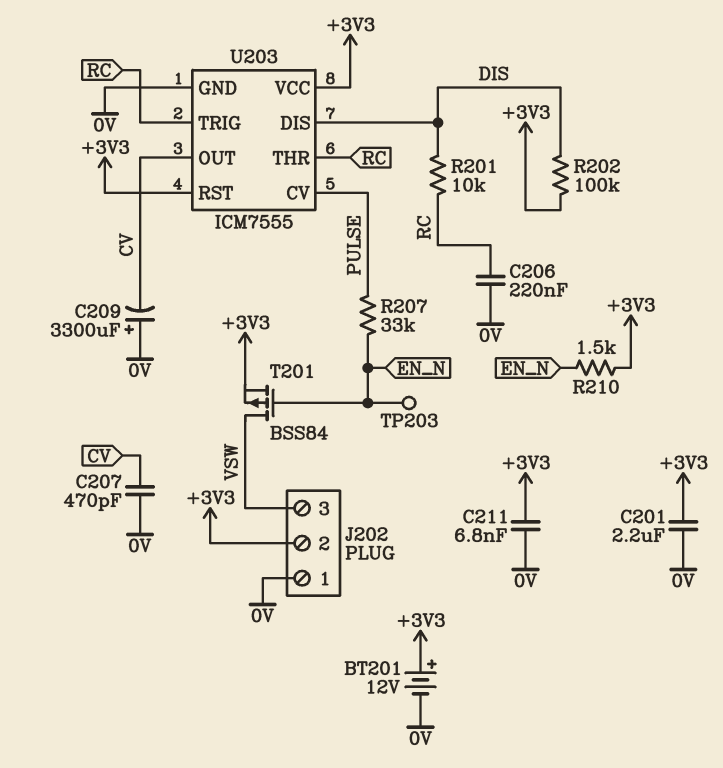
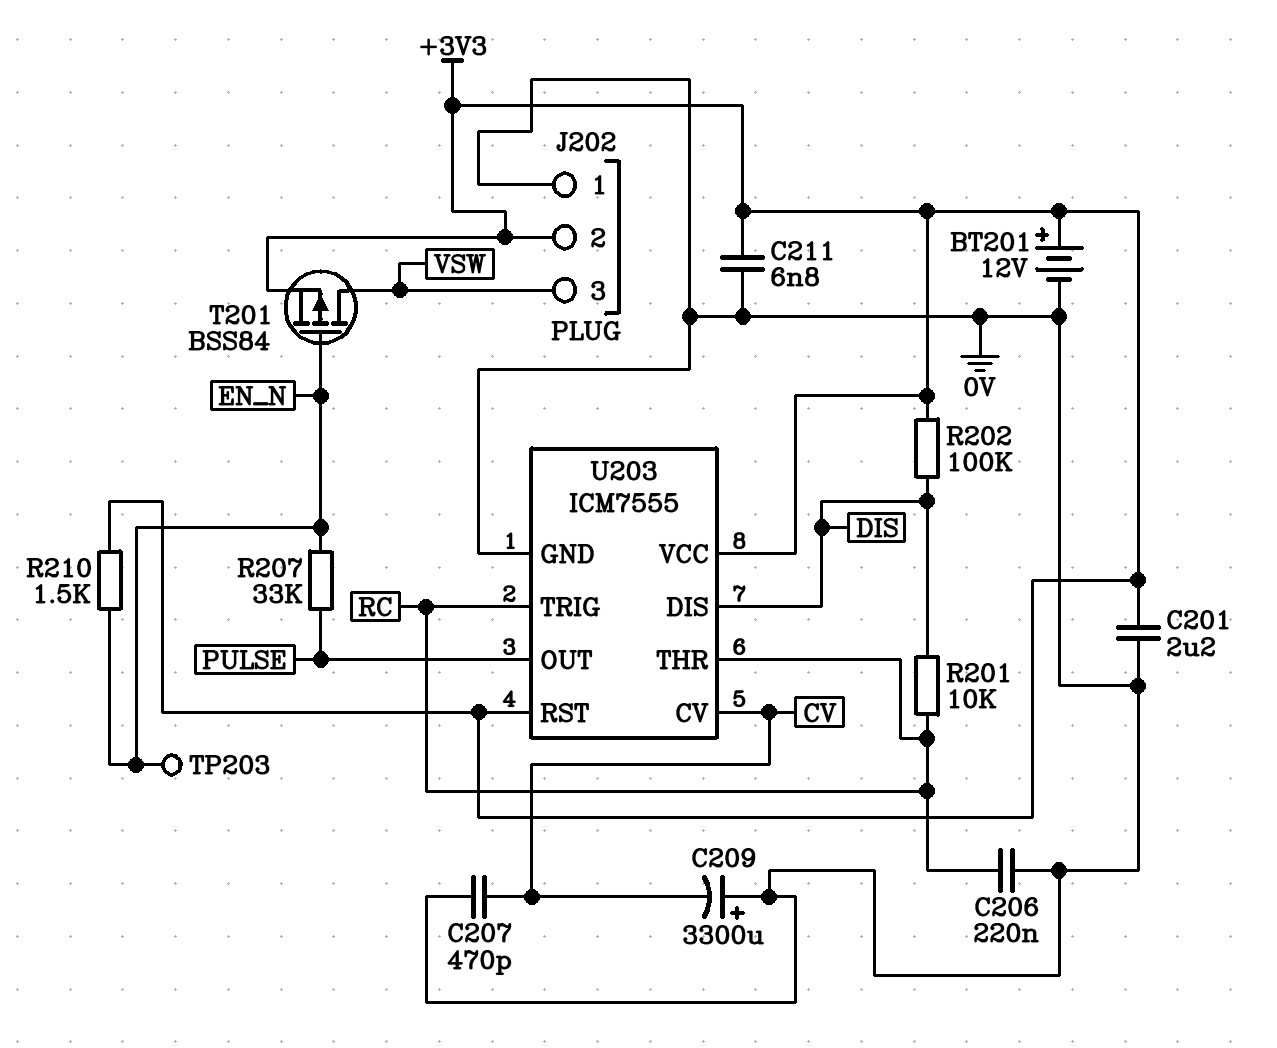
U203 pin CV: PULSE -> CV
U203 pin OUT: CV -> PULSE

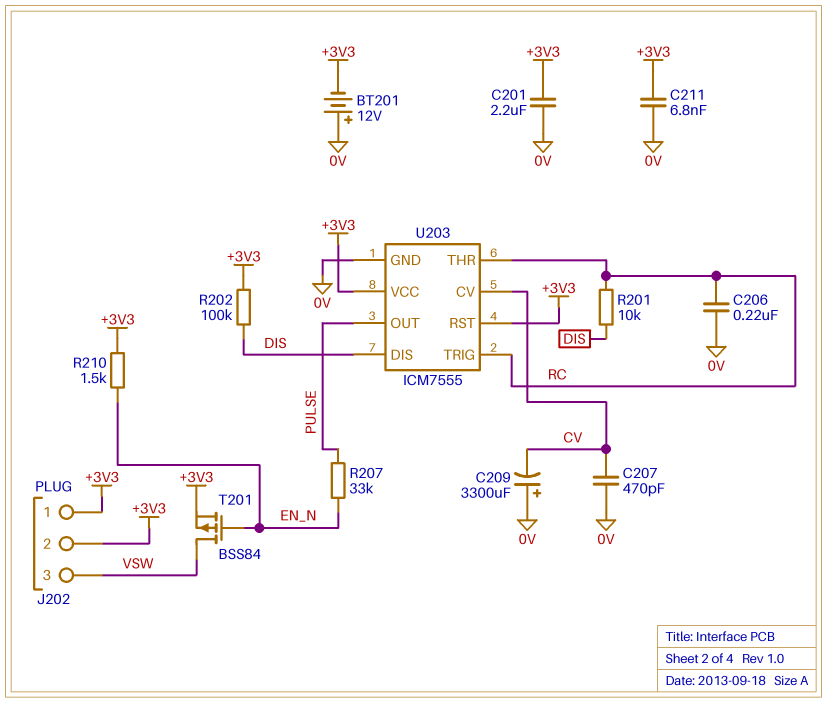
BT201: 12V (plus +3V3, minus 0V) -> 12V (plus 0V, minus +3V3)
J202 pin 1: 0V -> +3V3
TP203: test point (EN_N) -> none

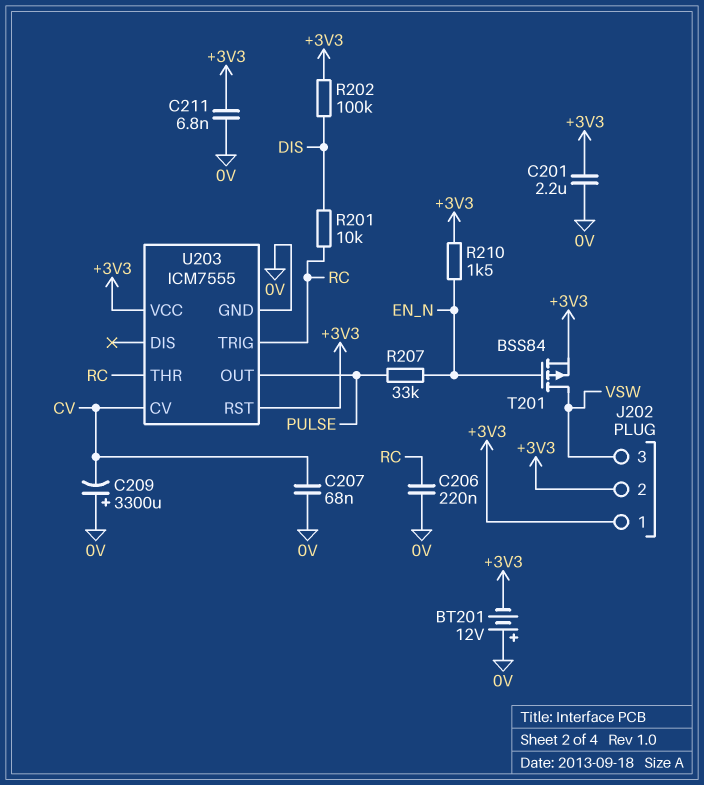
C207: 470pF (0V, CV) -> 68nF (0V, CV)
U203 pin DIS: DIS -> none

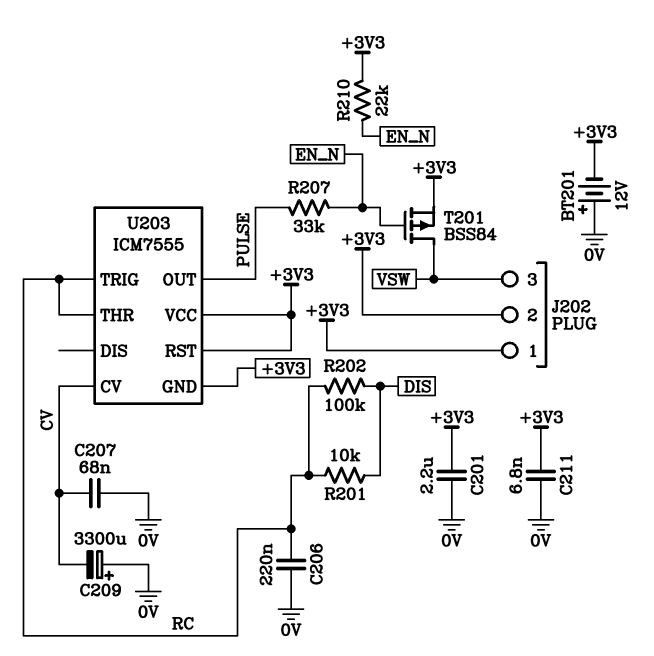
R202: 100k (+3V3, DIS) -> 100k (DIS, RC)
R210: 1.5k (+3V3, EN_N) -> 22k (+3V3, EN_N)
U203 pin GND: 0V -> +3V3

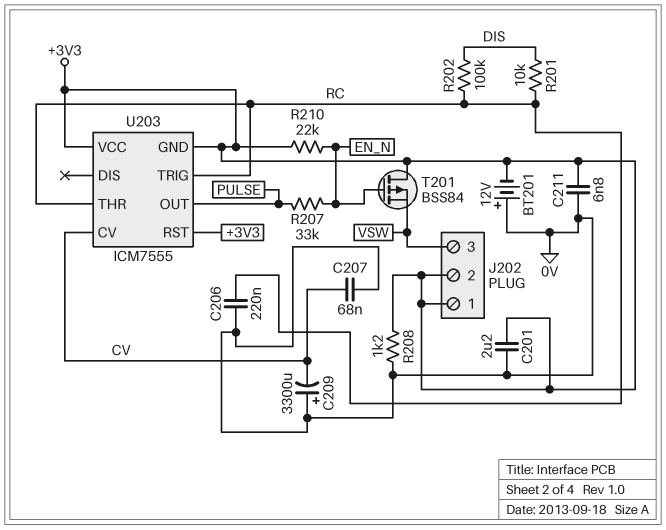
R208: none -> 1.2k (+3V3, 0V)
T201: PMOS BSS84 (G EN_N, D VSW, S +3V3) -> PMOS BSS84 (G EN_N, D +3V3, S VSW)

